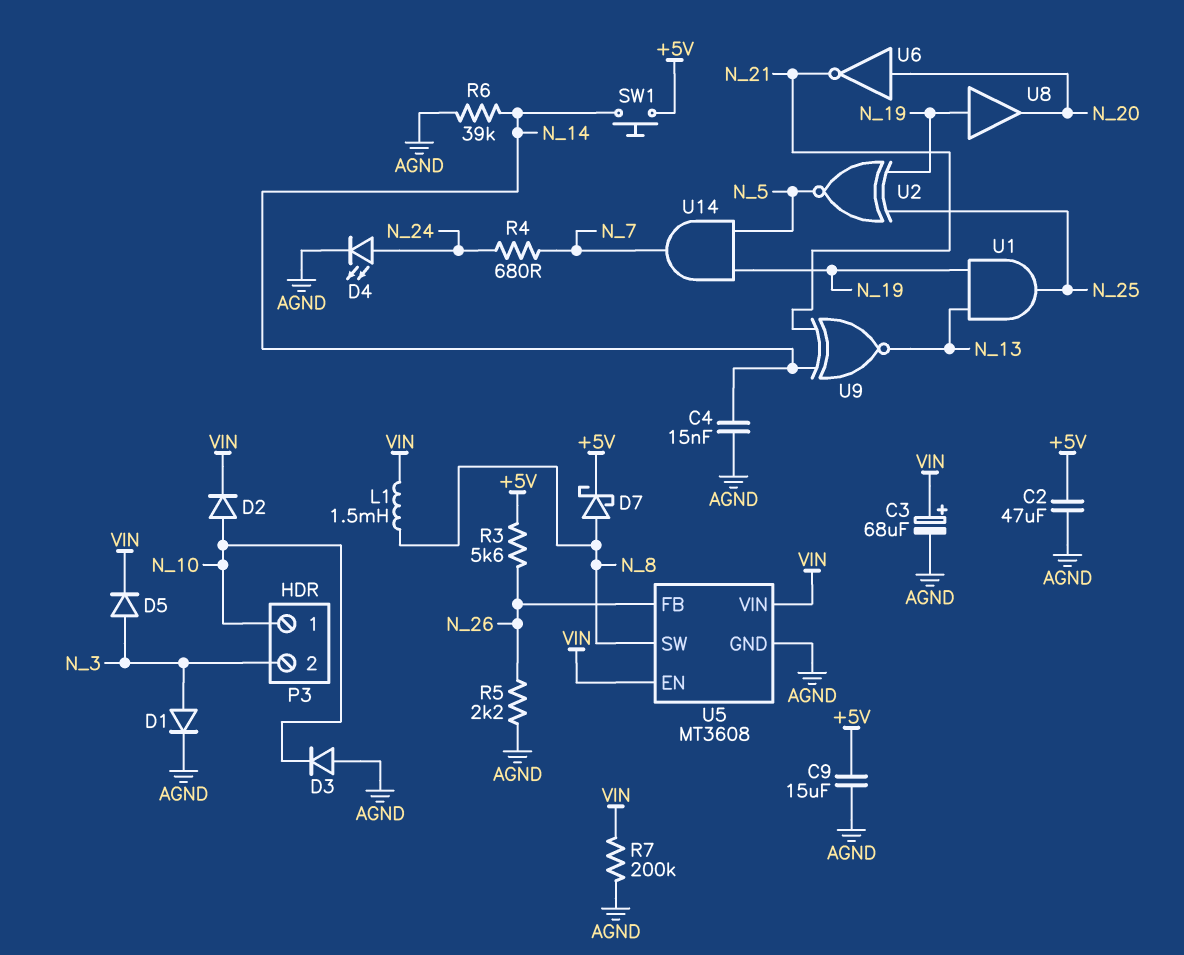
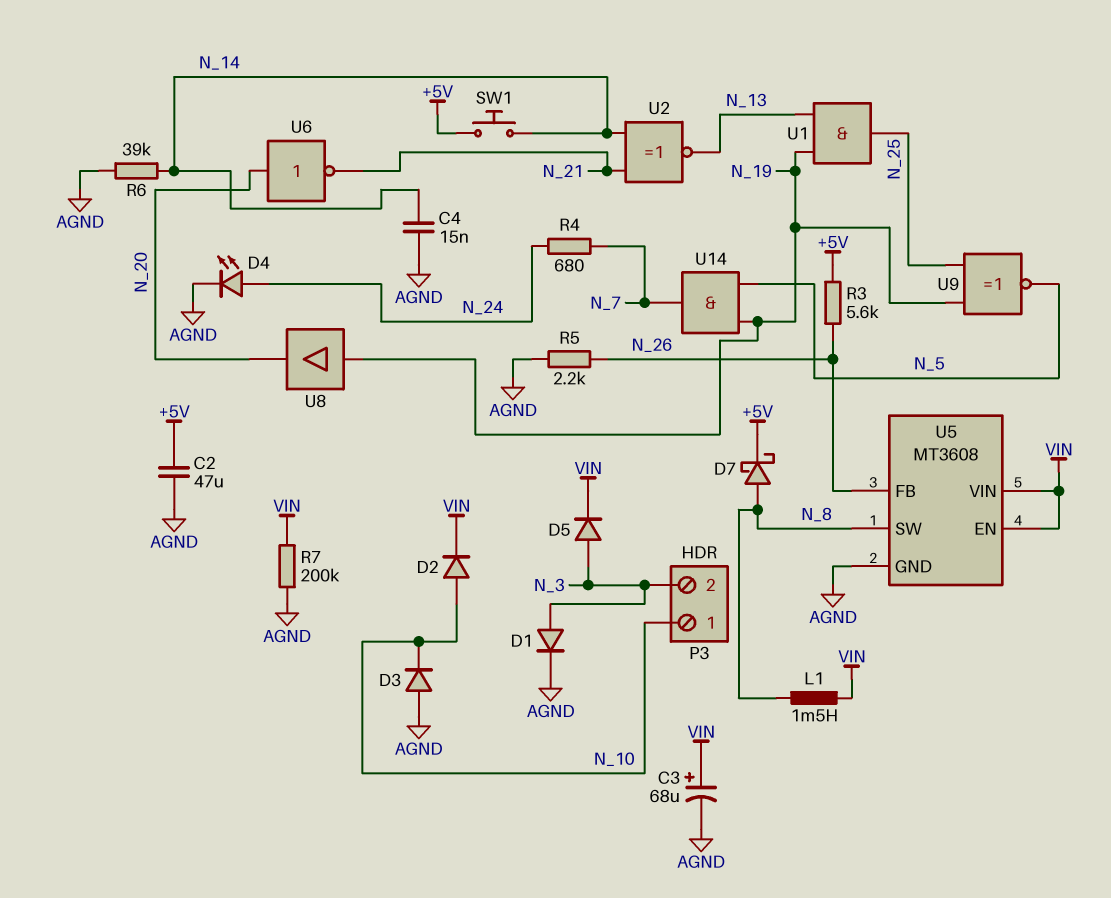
C9: 15uF (+5V, AGND) -> none
U2: XNOR (in N_19, in N_25, out N_5) -> XNOR (in N_14, in N_21, out N_13)
U9: XNOR (in N_14, in N_21, out N_13) -> XNOR (in N_19, in N_25, out N_5)

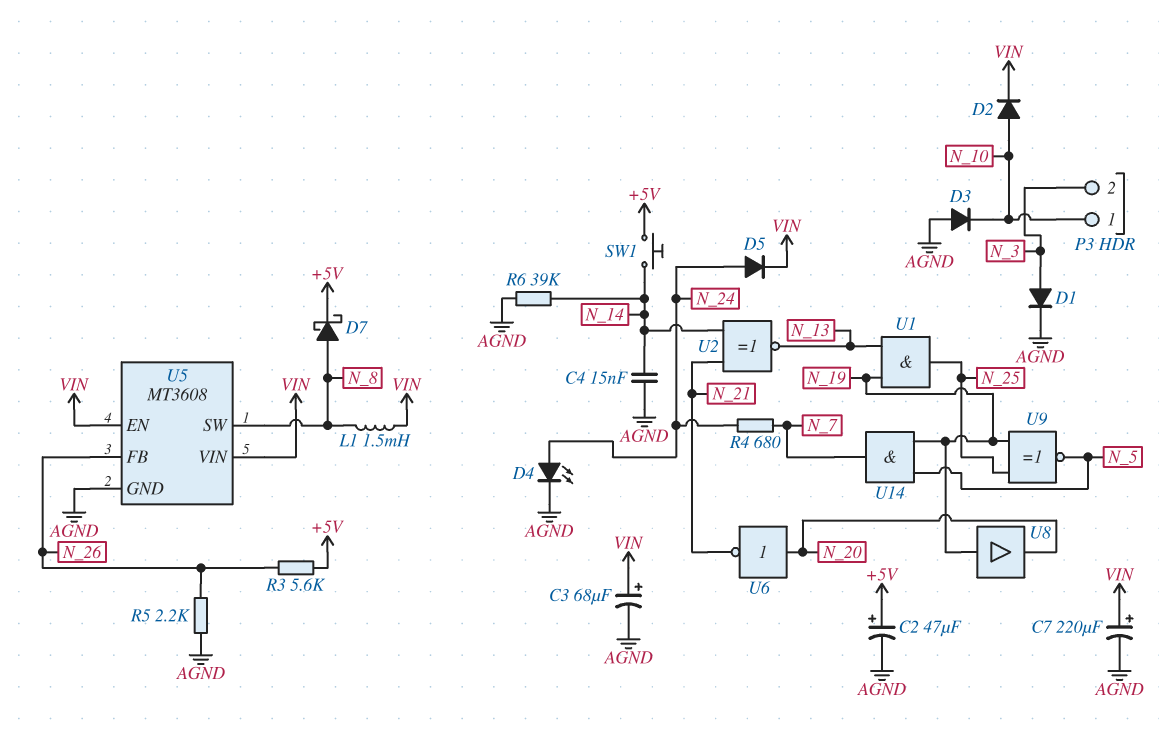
C2: 47uF (+5V, AGND) -> 47uF (plus +5V, minus AGND)
C7: none -> 220uF (plus VIN, minus AGND)
D5: diode (A N_3, K VIN) -> diode (A N_24, K VIN)
R7: 200k (AGND, VIN) -> none

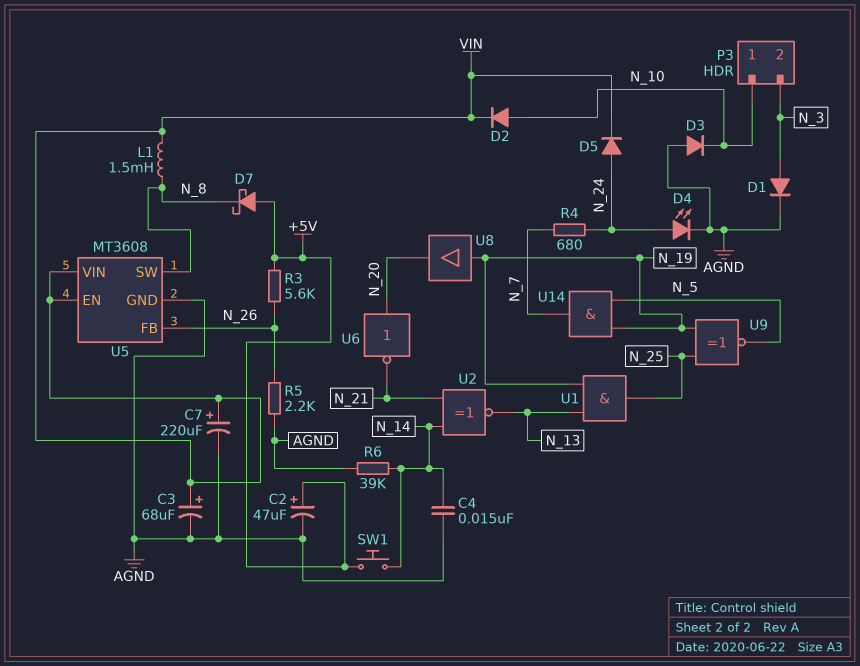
D7: schottky (A N_8, K +5V) -> schottky (A +5V, K N_8)

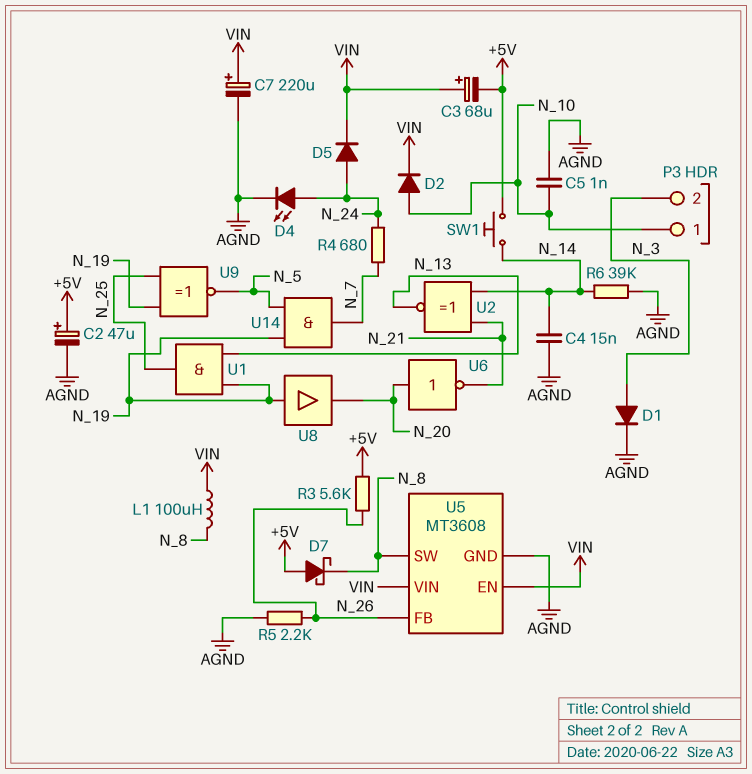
C3: 68uF (plus VIN, minus AGND) -> 68uF (plus VIN, minus +5V)
C5: none -> 1nF (AGND, N_10)
D3: diode (A AGND, K N_10) -> none
L1: 1.5mH (N_8, VIN) -> 100uH (N_8, VIN)

